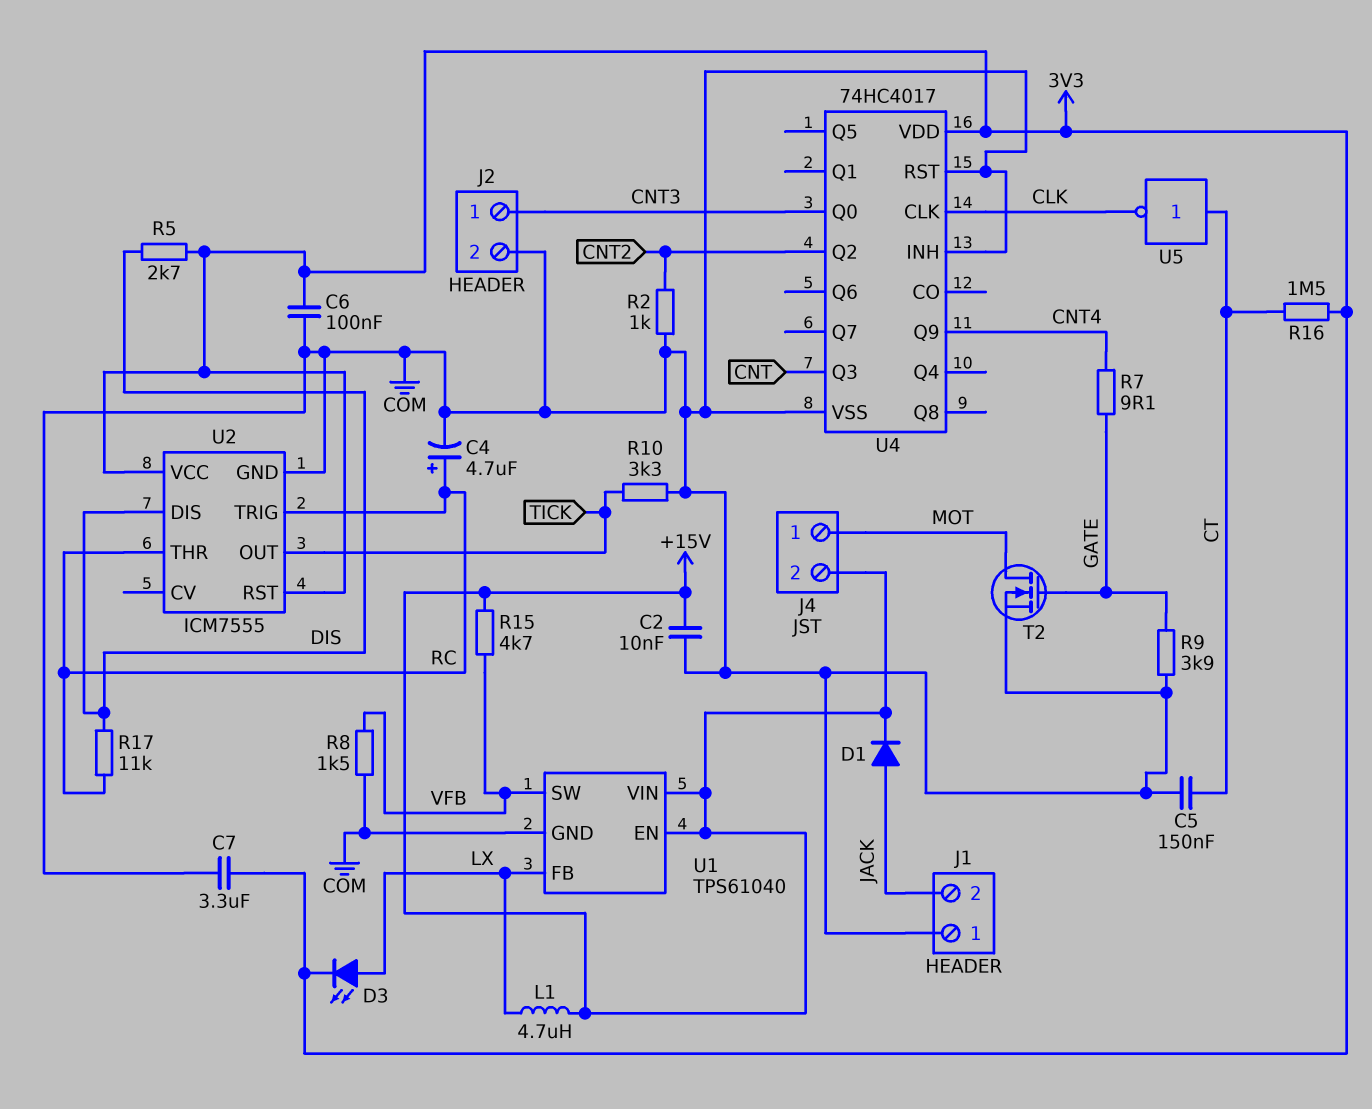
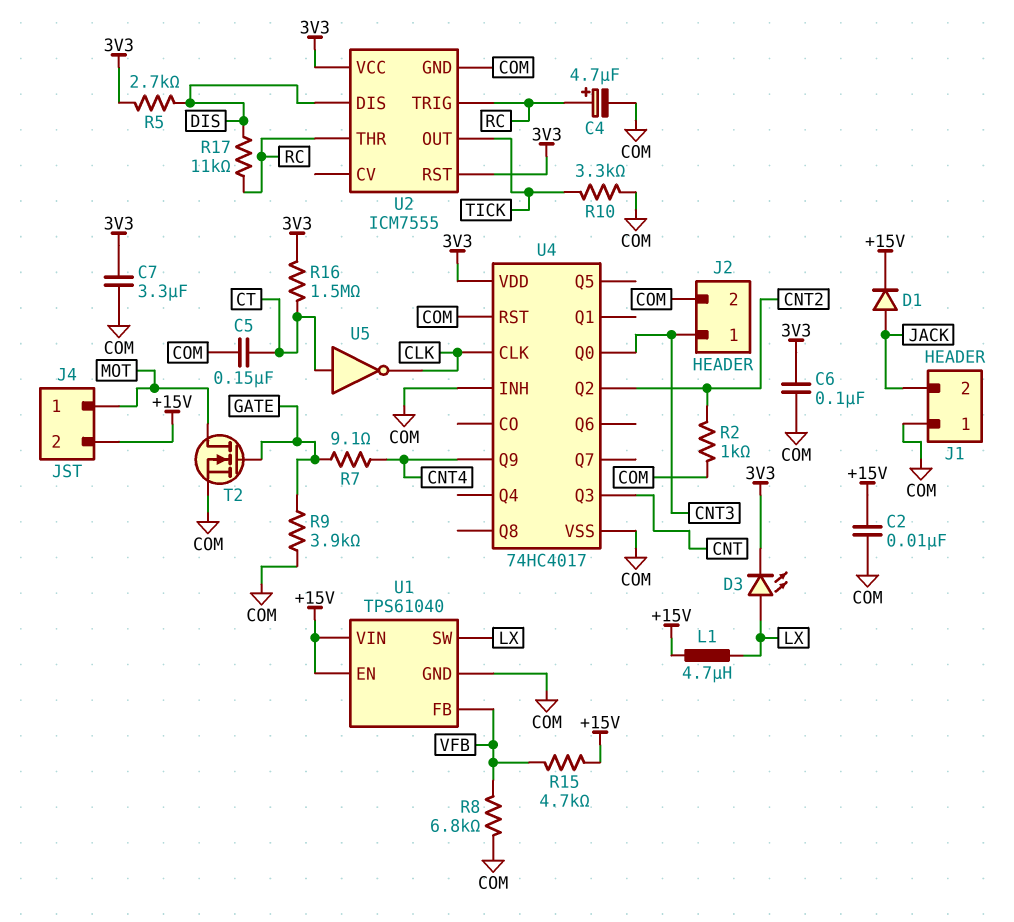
R8: 1.5k (COM, VFB) -> 6.8k (COM, VFB)
U1 pin FB: LX -> VFB
U1 pin SW: VFB -> LX

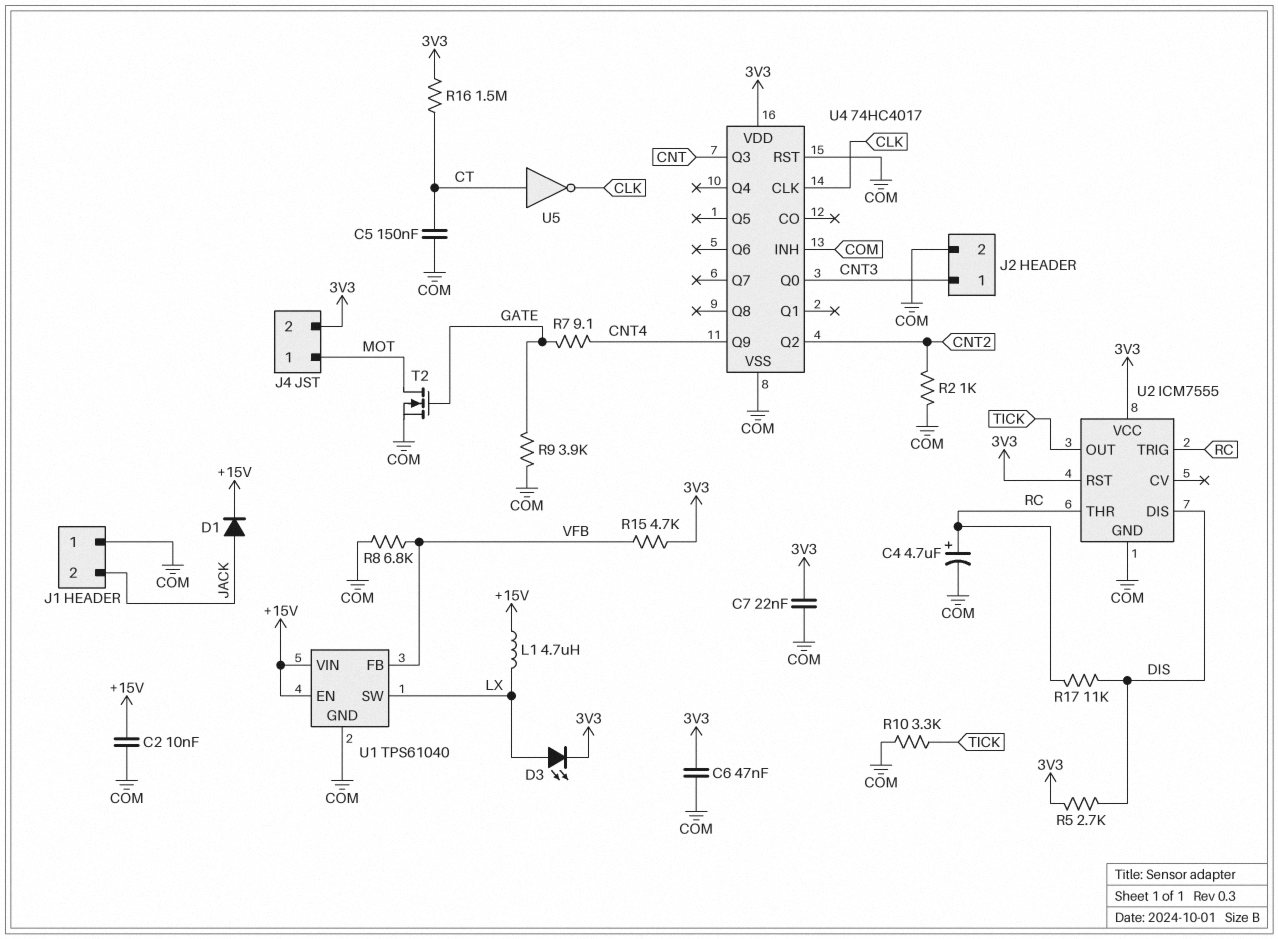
C6: 100nF (3V3, COM) -> 47nF (3V3, COM)
C7: 3.3uF (3V3, COM) -> 22nF (3V3, COM)
J4 pin 2: +15V -> 3V3
R15: 4.7k (+15V, VFB) -> 4.7k (3V3, VFB)

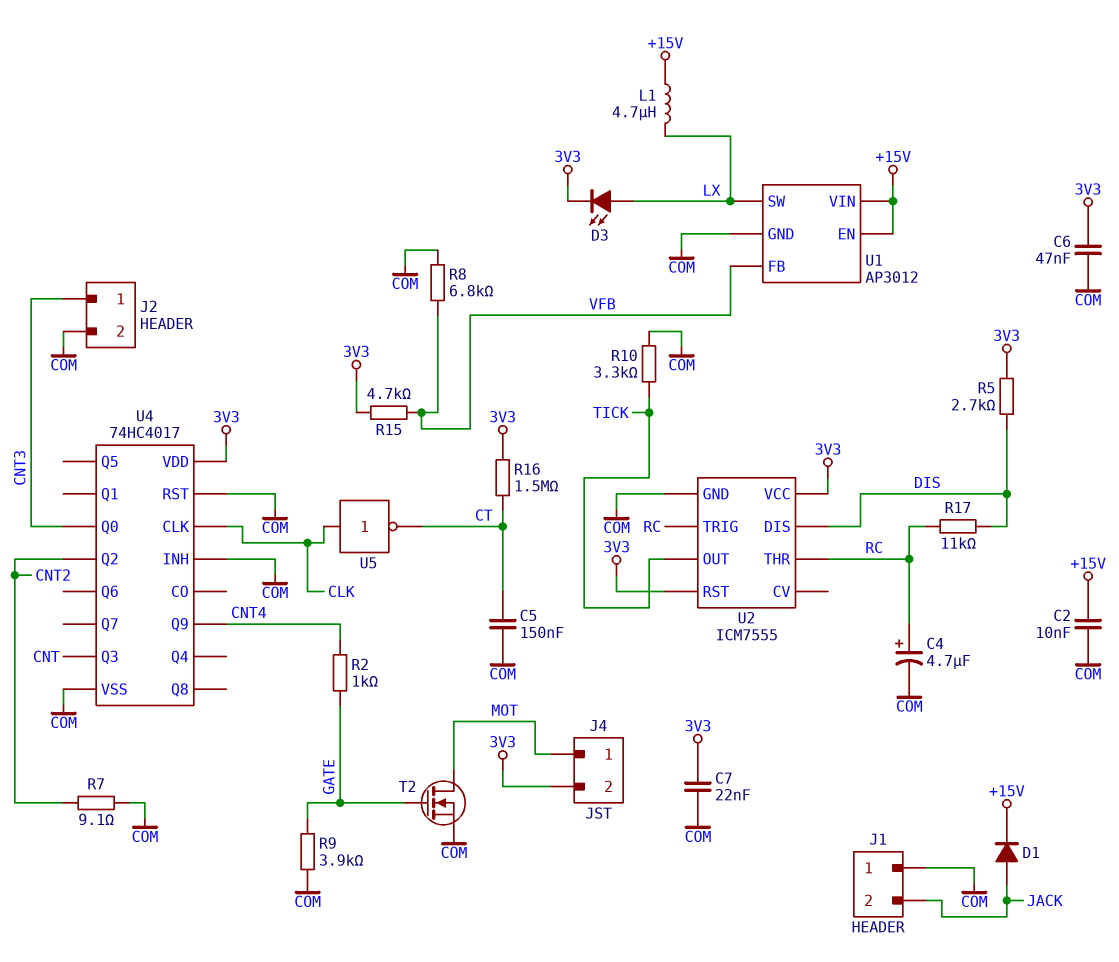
R2: 1k (CNT2, COM) -> 1k (CNT4, GATE)
R7: 9.1 (CNT4, GATE) -> 9.1 (CNT2, COM)
U1: TPS61040 -> AP3012
U5: NOT (in CT, out CLK) -> NOT (in CLK, out CT)

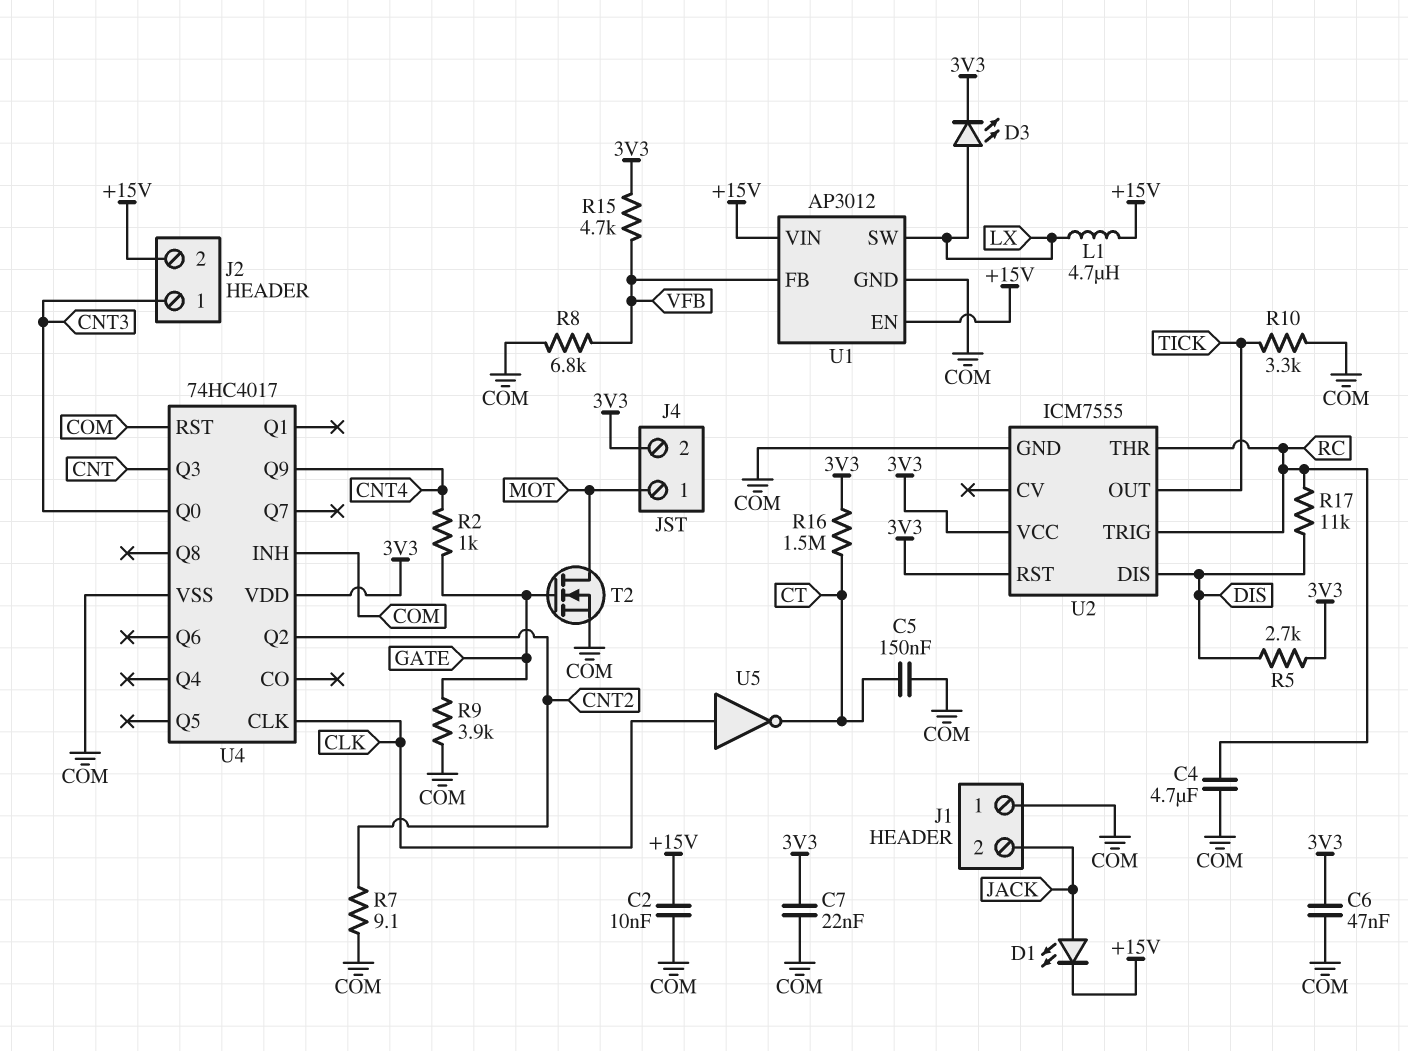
C4: 4.7uF (plus RC, minus COM) -> 4.7uF (COM, RC)
D1: diode (A JACK, K +15V) -> LED (A JACK, K +15V)
J2 pin 2: COM -> +15V

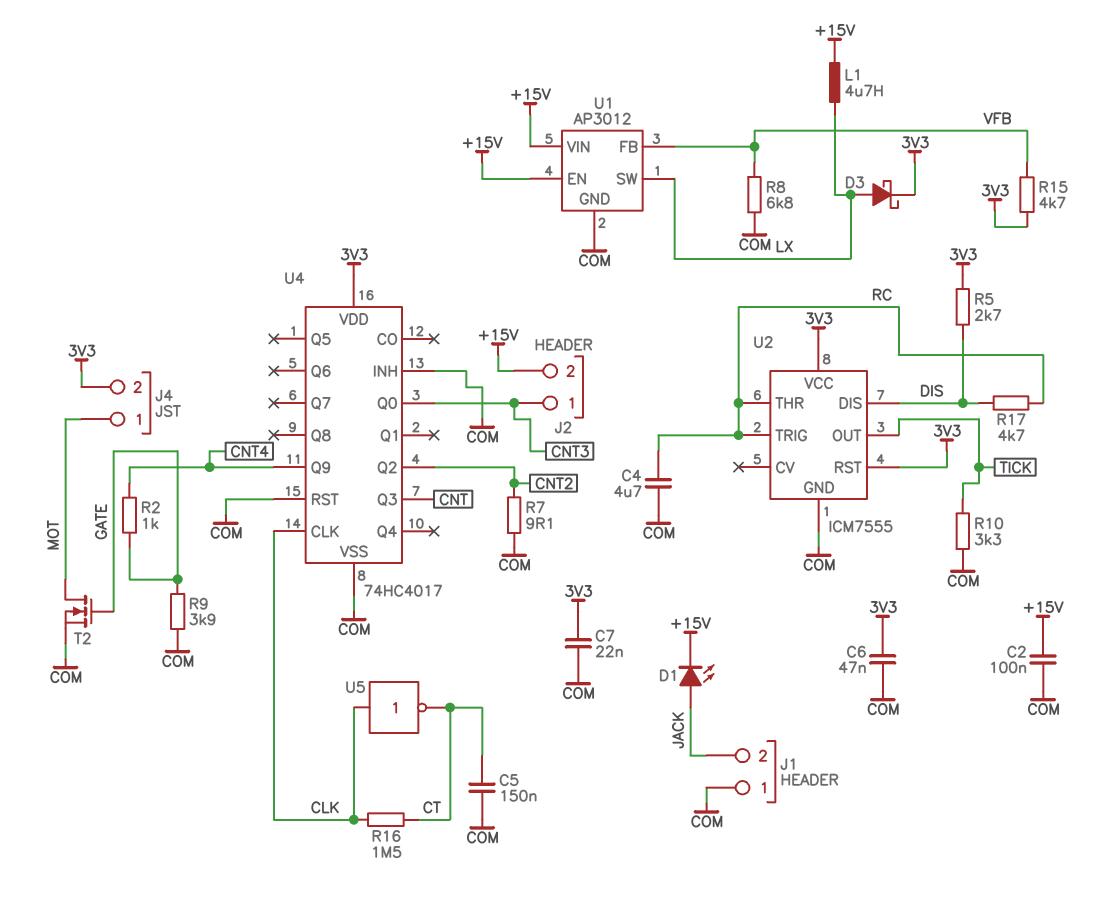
C2: 10nF (+15V, COM) -> 100nF (+15V, COM)
D3: LED (A LX, K 3V3) -> schottky (A LX, K 3V3)
R16: 1.5M (3V3, CT) -> 1.5M (CLK, CT)
R17: 11k (DIS, RC) -> 4.7k (DIS, RC)

